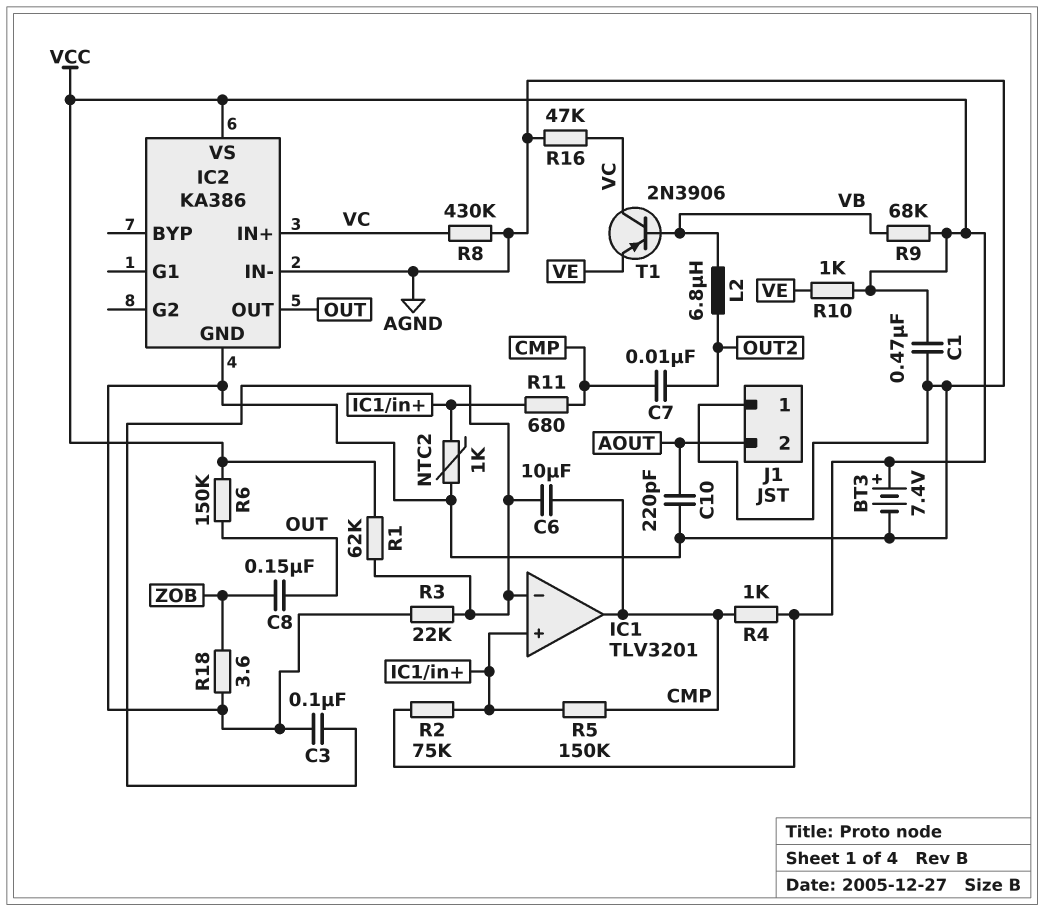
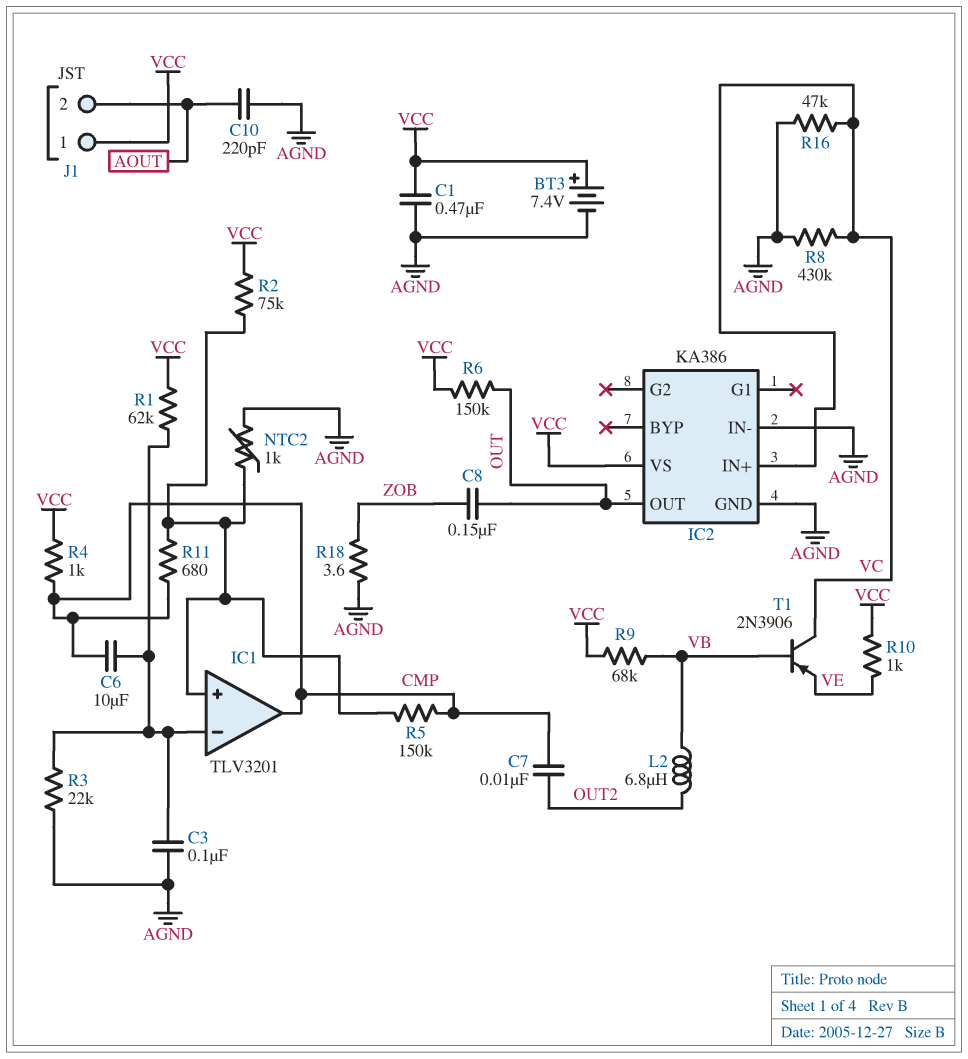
J1 pin 1: AGND -> VCC

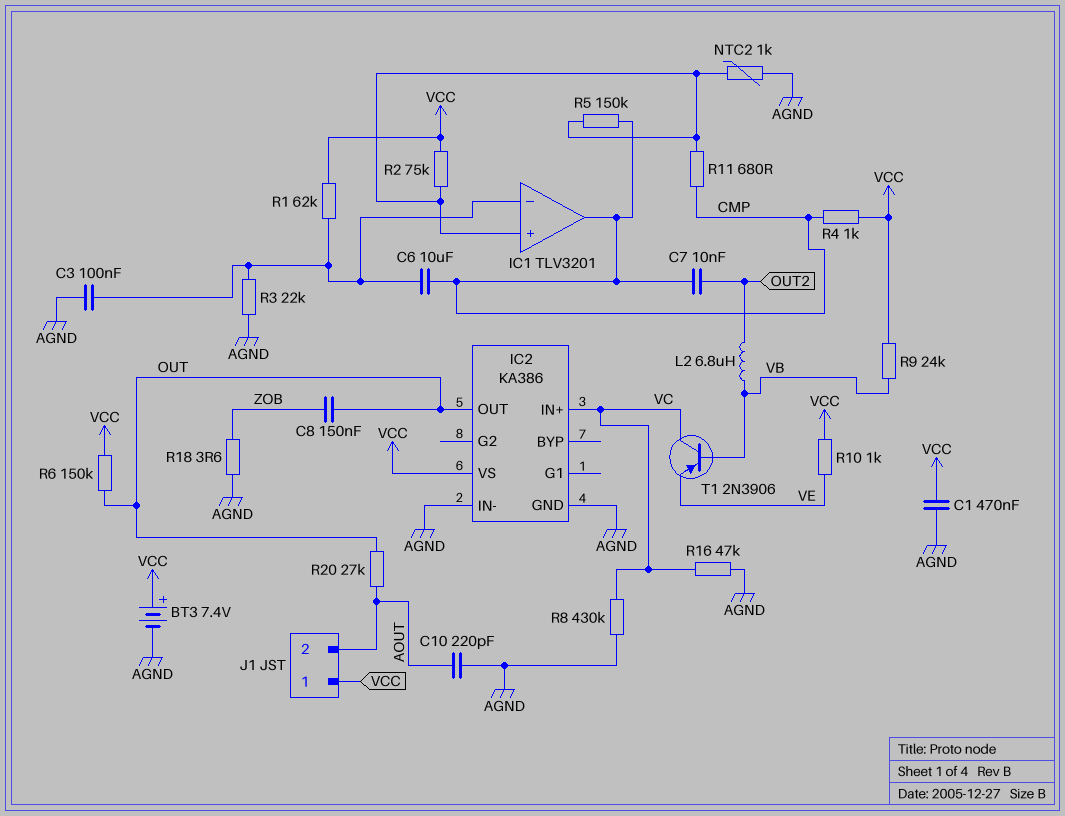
R9: 68k (VB, VCC) -> 24k (VB, VCC)
R20: none -> 27k (AOUT, OUT)

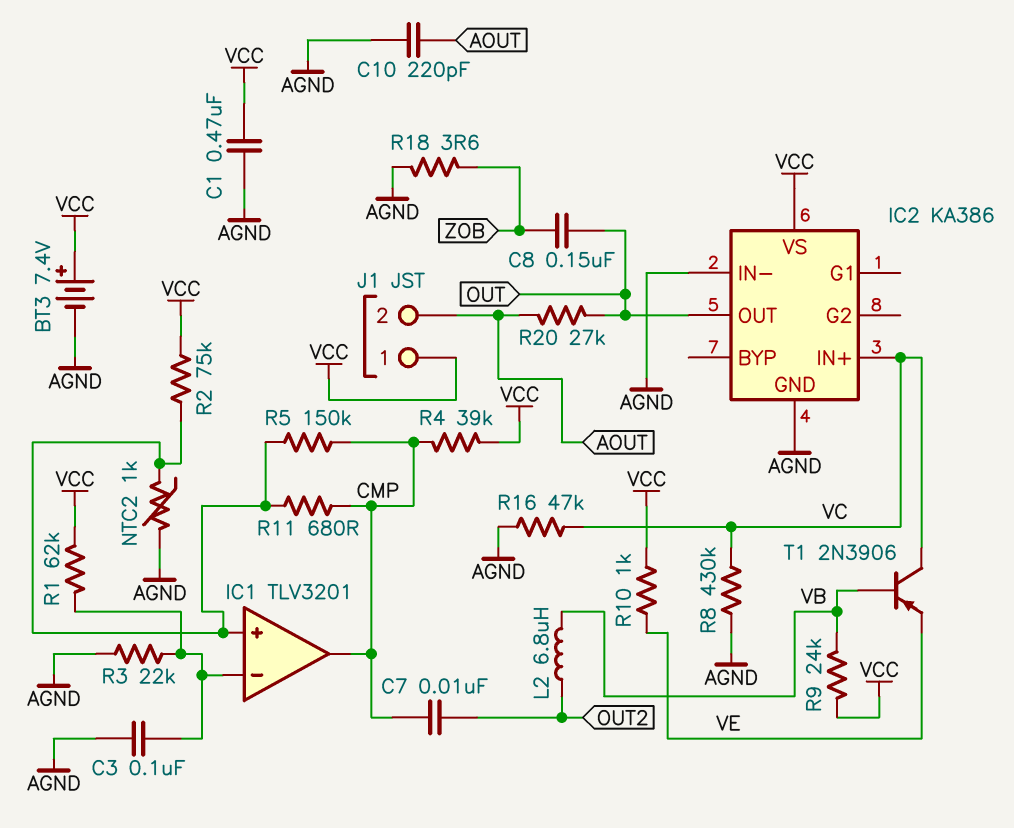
C6: 10uF (CMP, IC1/in-) -> none
R4: 1k (CMP, VCC) -> 39k (CMP, VCC)
R6: 150k (OUT, VCC) -> none

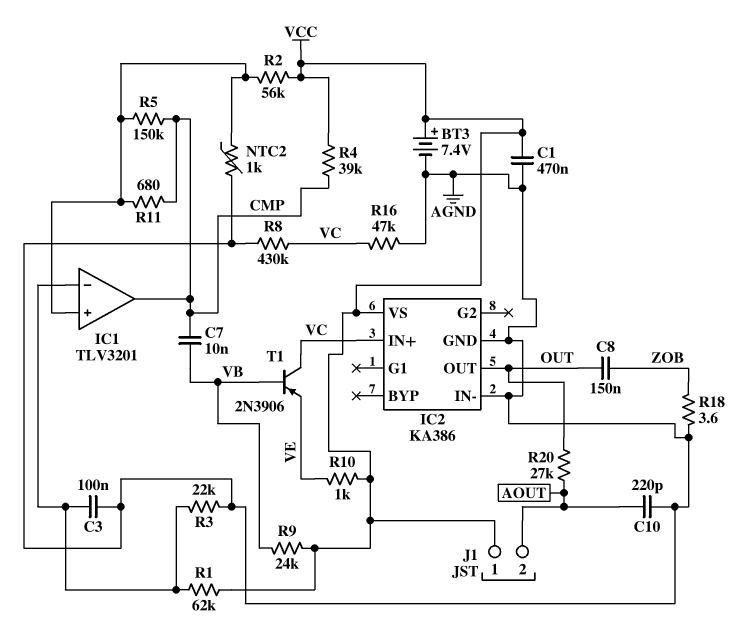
C7: 10nF (CMP, OUT2) -> 10nF (CMP, VB)
L2: 6.8uH (OUT2, VB) -> none
R2: 75k (IC1/in+, VCC) -> 56k (IC1/in+, VCC)

